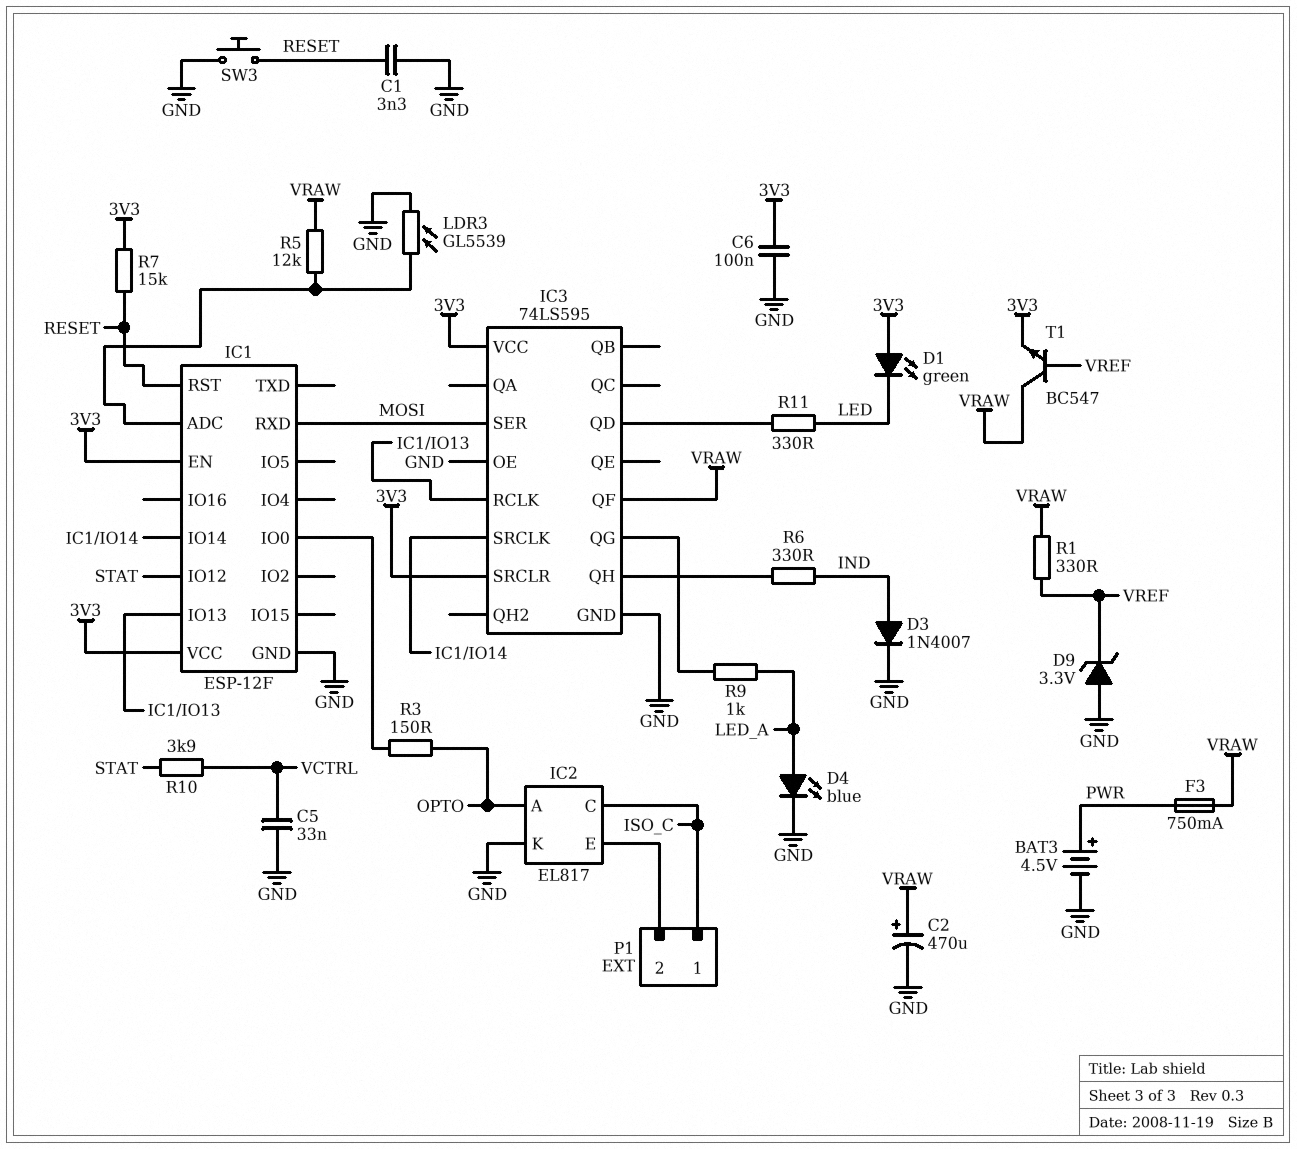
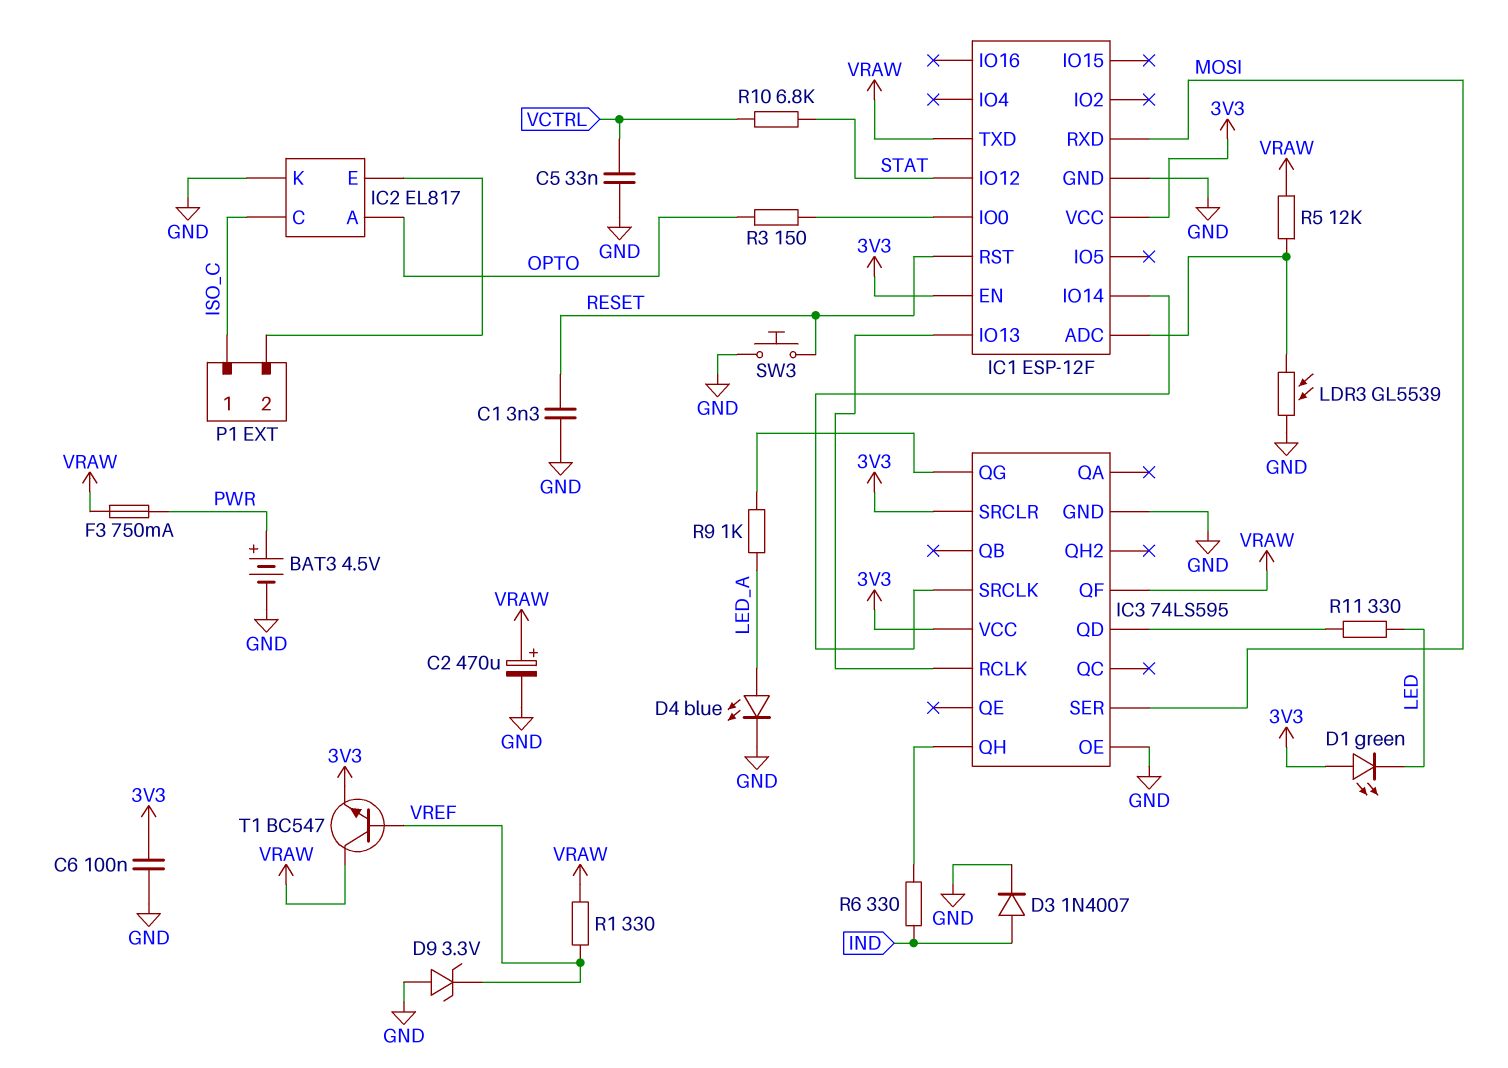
IC1 pin TXD: none -> VRAW
R7: 15k (3V3, RESET) -> none
R10: 3.9k (STAT, VCTRL) -> 6.8k (STAT, VCTRL)

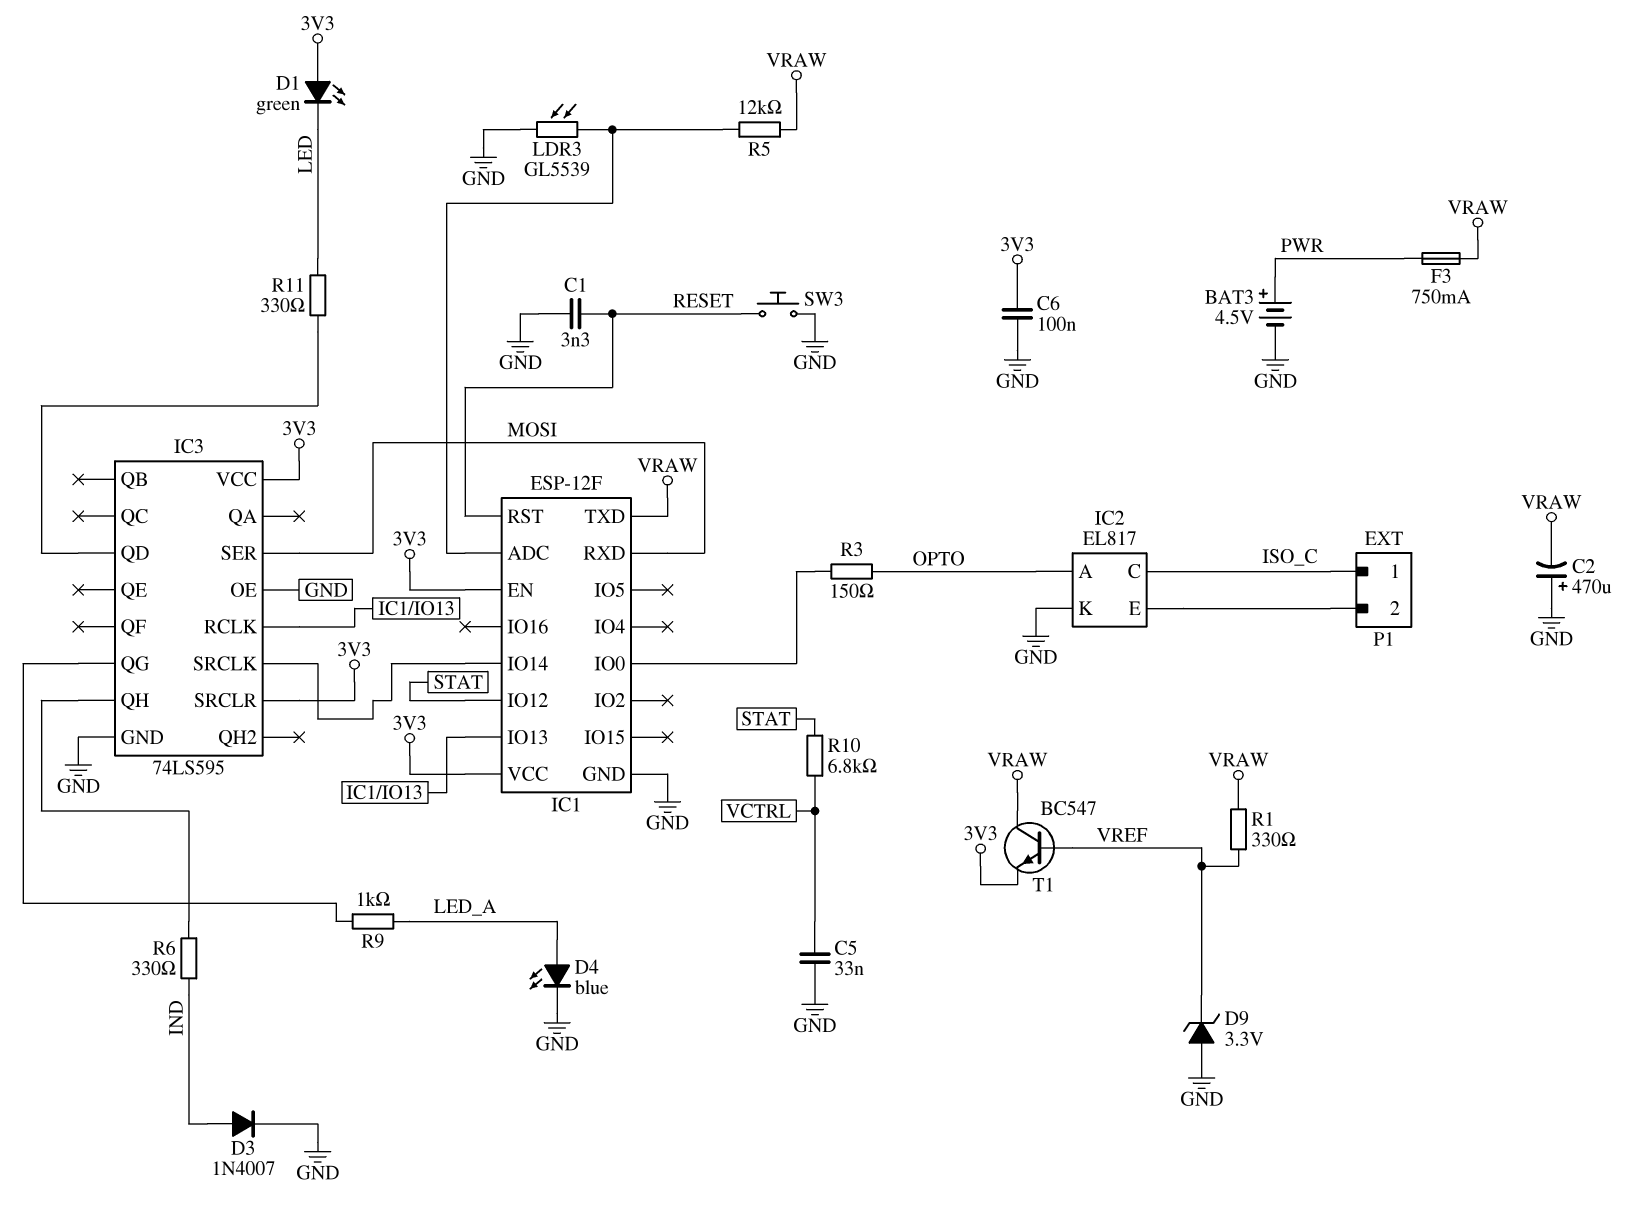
C2: 470uF (plus VRAW, minus GND) -> 470uF (plus GND, minus VRAW)
IC3 pin QF: VRAW -> none

